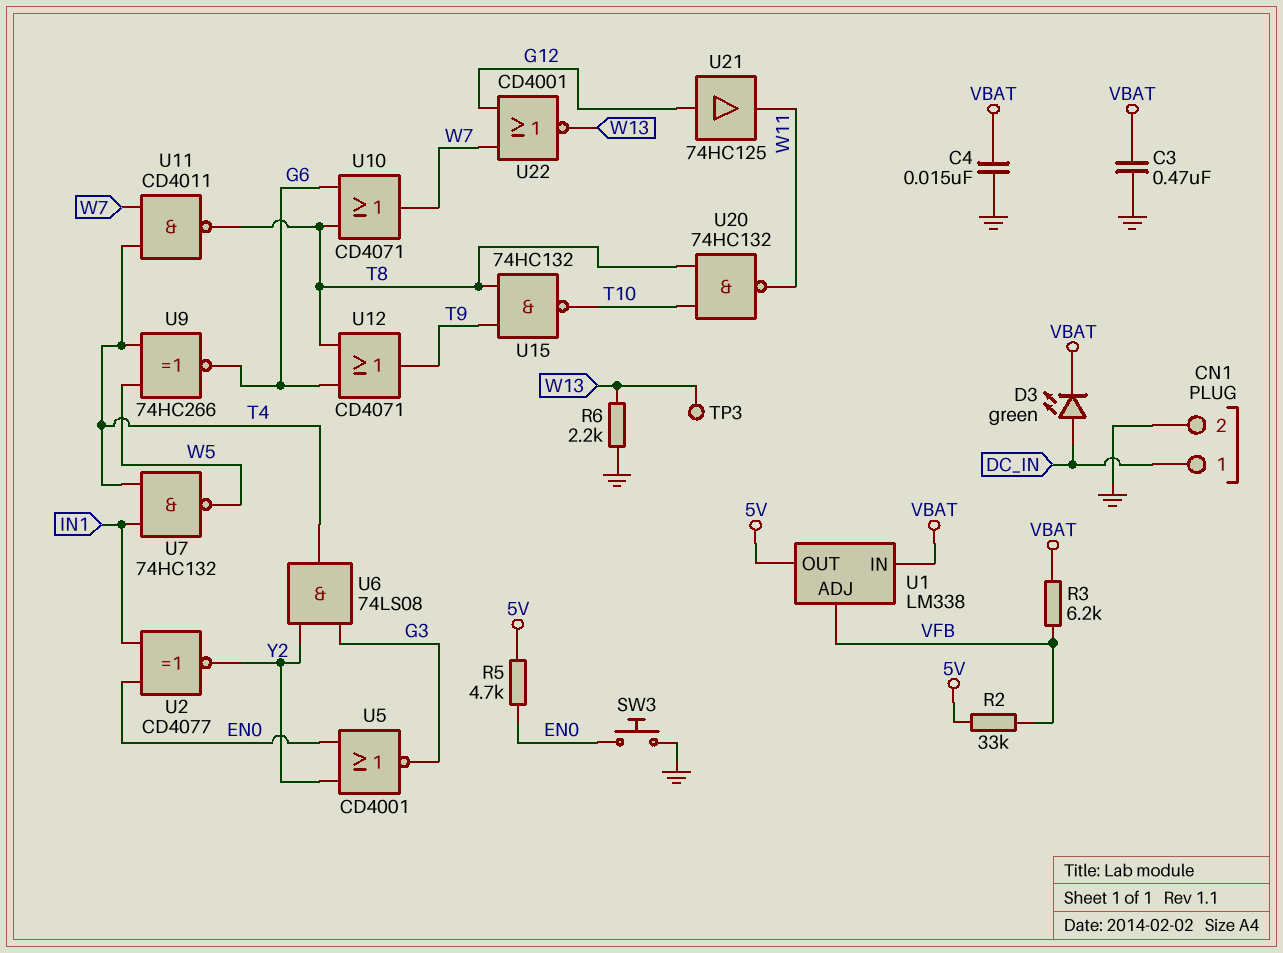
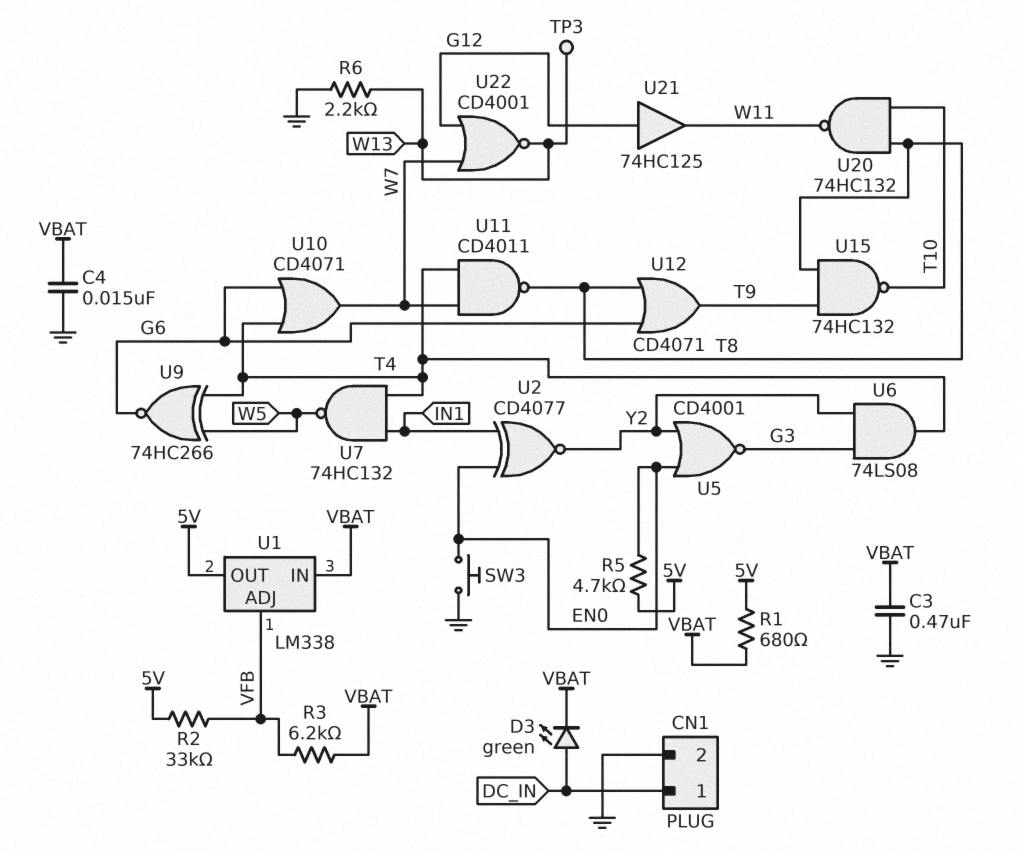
R1: none -> 680 (5V, VBAT)
U10: OR CD4071 (in G6, in T8, out W7) -> OR CD4071 (in G6, in T4, out W7)

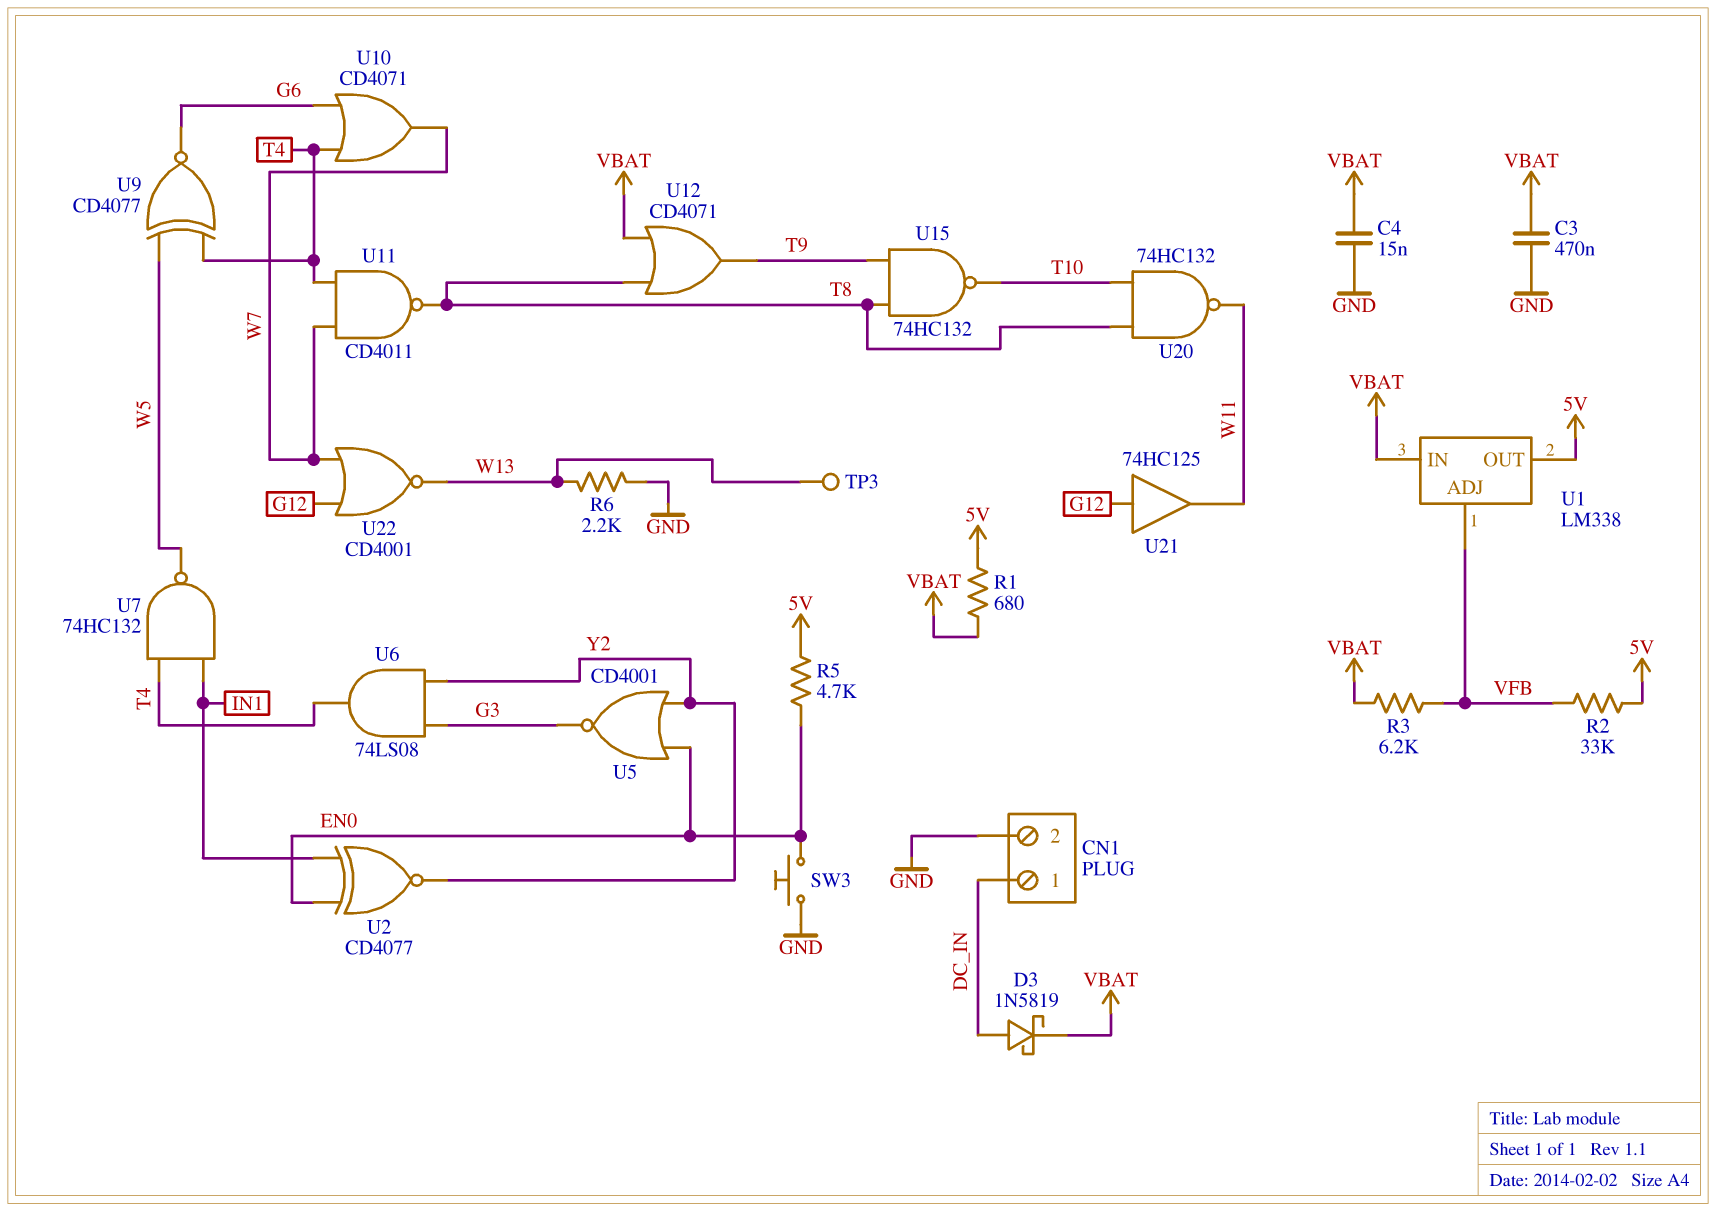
D3: LED green (A DC_IN, K VBAT) -> schottky 1N5819 (A DC_IN, K VBAT)
U9: XNOR 74HC266 (in T4, in W5, out G6) -> XNOR CD4077 (in T4, in W5, out G6)
U12: OR CD4071 (in G6, in T8, out T9) -> OR CD4071 (in T8, in VBAT, out T9)

